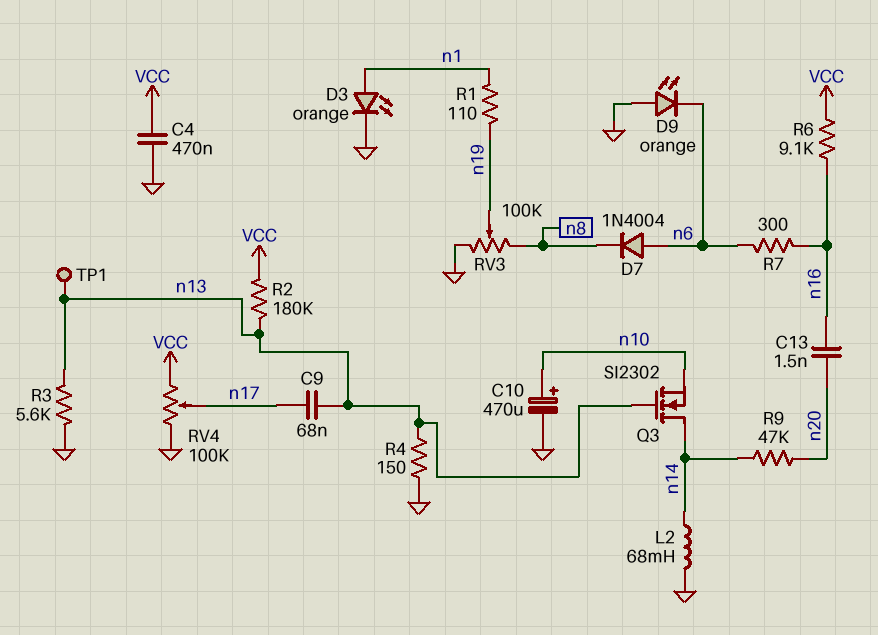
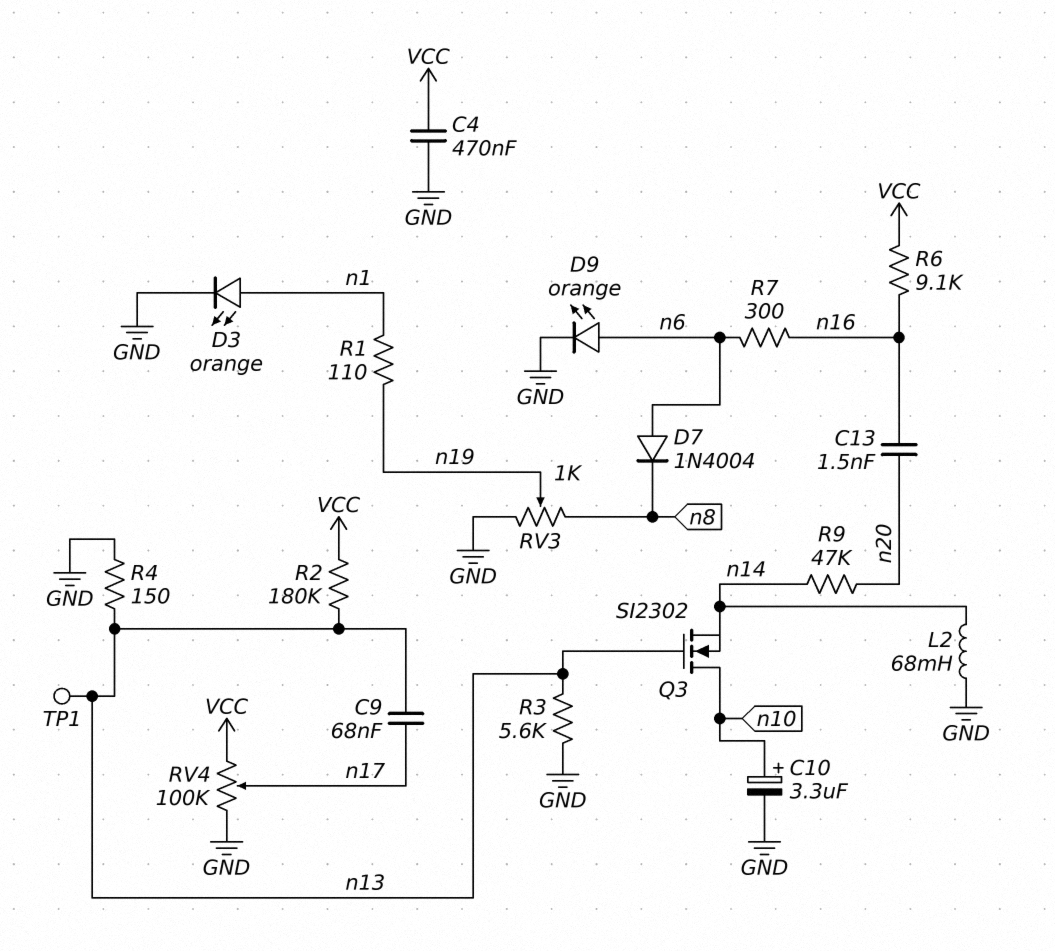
C10: 470uF (plus n10, minus GND) -> 3.3uF (plus n10, minus GND)
D9: LED orange (A GND, K n6) -> LED orange (A n6, K GND)
Q3: NMOS SI2302 (G n13, D n14, S n10) -> NMOS SI2302 (G n13, D n10, S n14)
RV3: 100k (GND, n8, wiper n19) -> 1k (GND, n8, wiper n19)

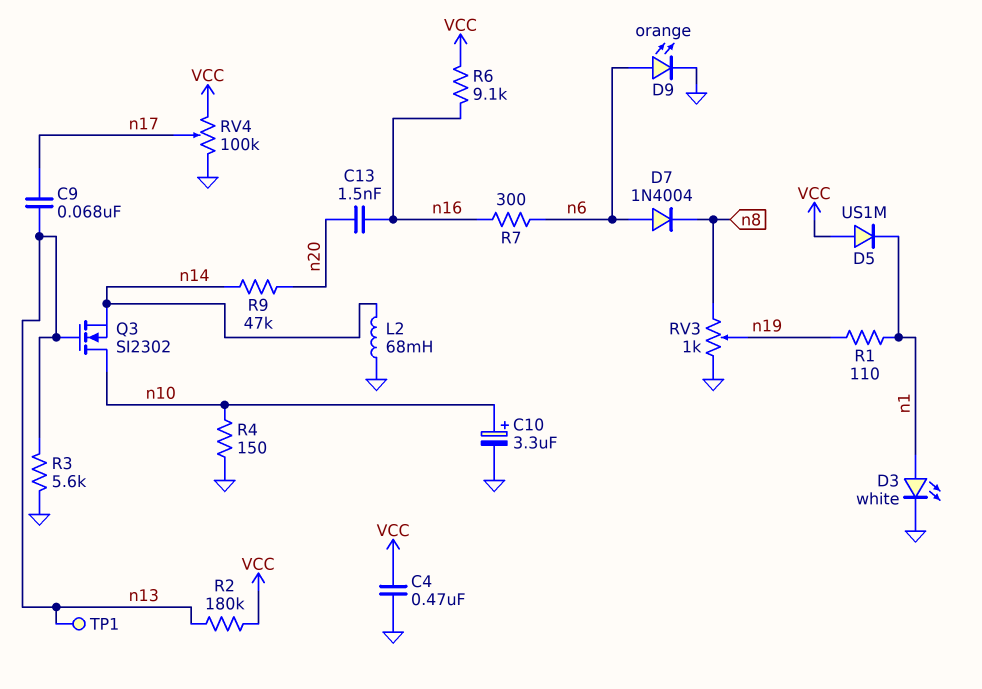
D3: LED orange (A n1, K GND) -> LED white (A n1, K GND)
D5: none -> diode US1M (A VCC, K n1)
R4: 150 (GND, n13) -> 150 (GND, n10)

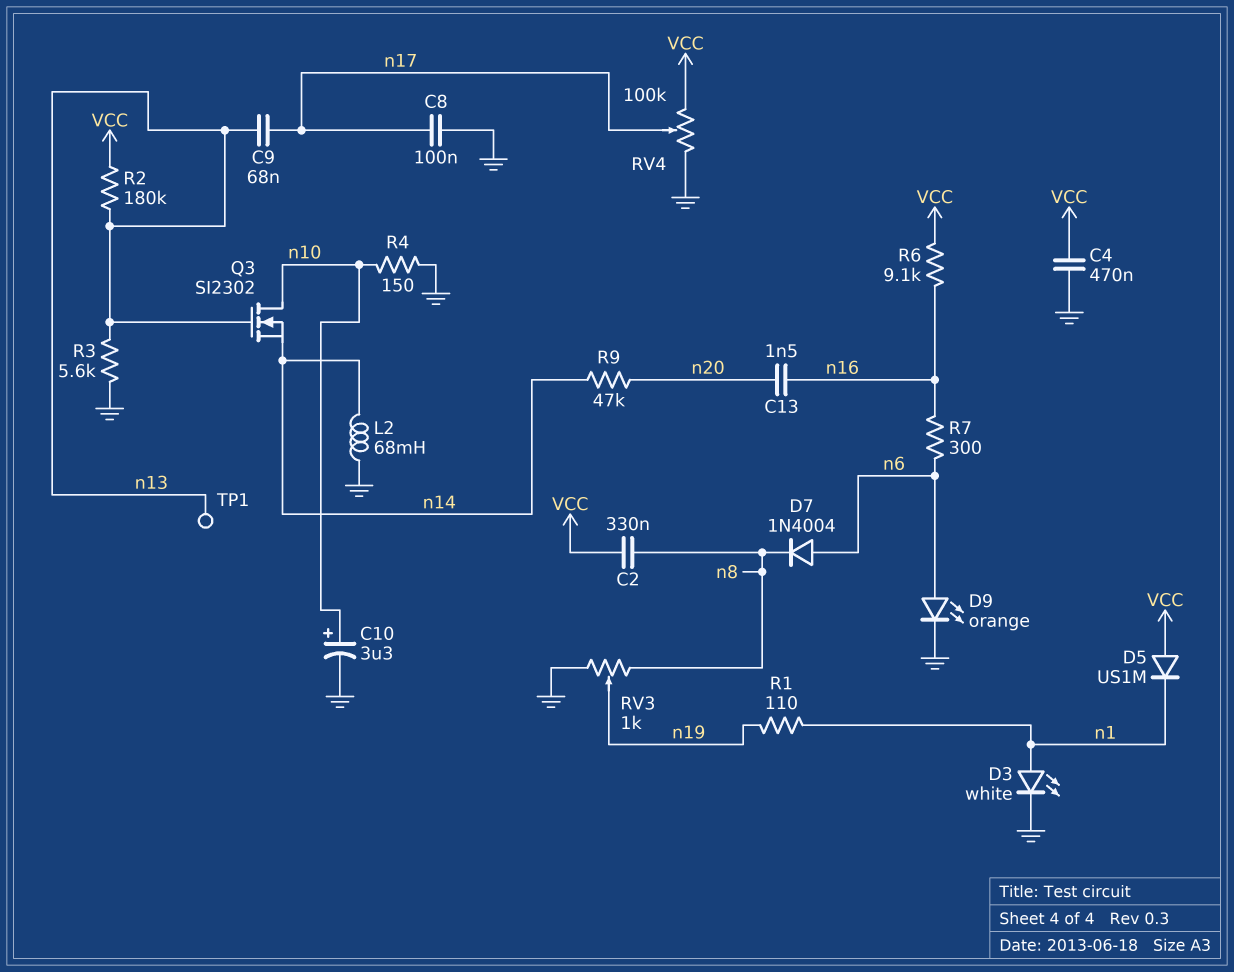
C2: none -> 330nF (VCC, n8)
C8: none -> 100nF (GND, n17)

